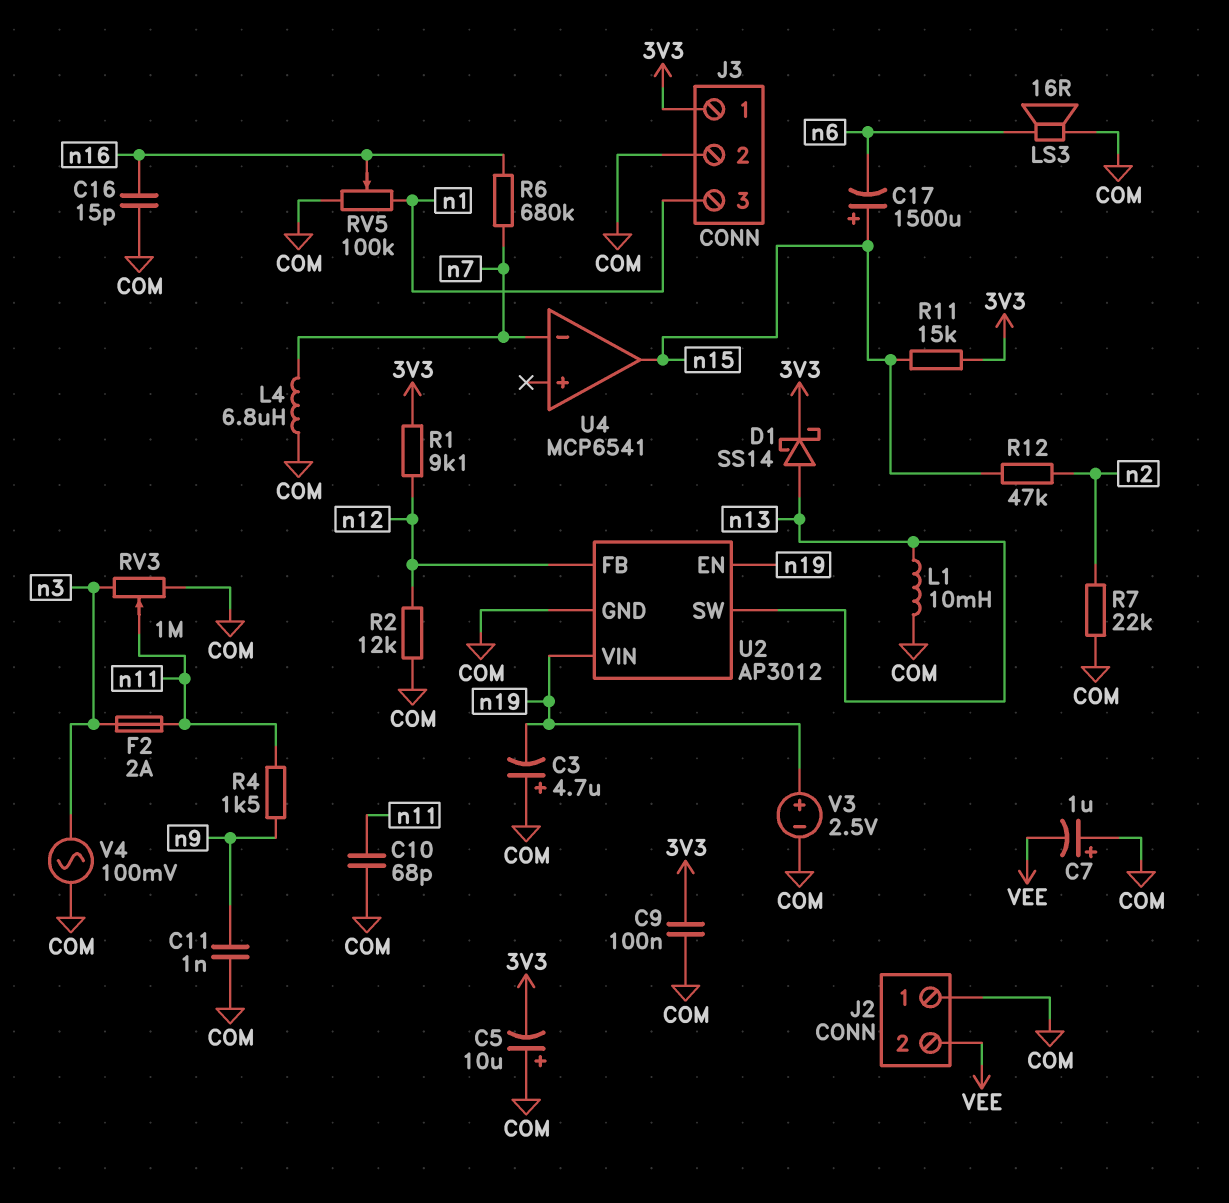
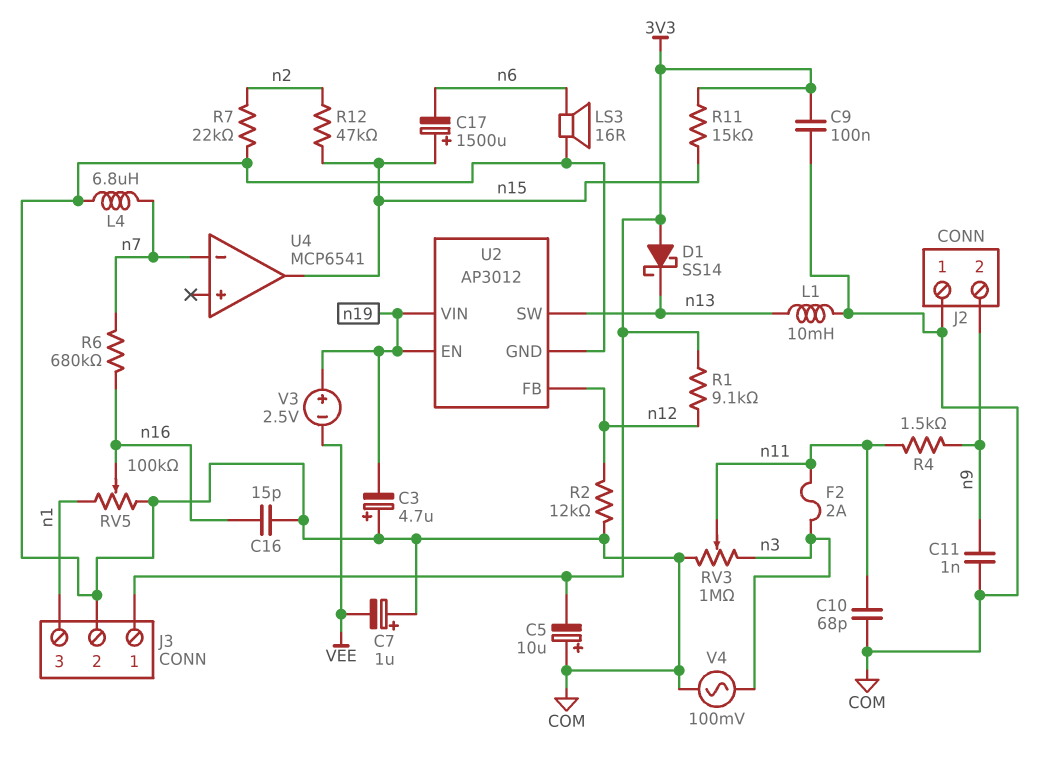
D1: schottky SS14 (A n13, K 3V3) -> schottky SS14 (A 3V3, K n13)
J2 pin 2: VEE -> n9
V3: 2.5V (plus n19, minus COM) -> 2.5V (plus n19, minus VEE)

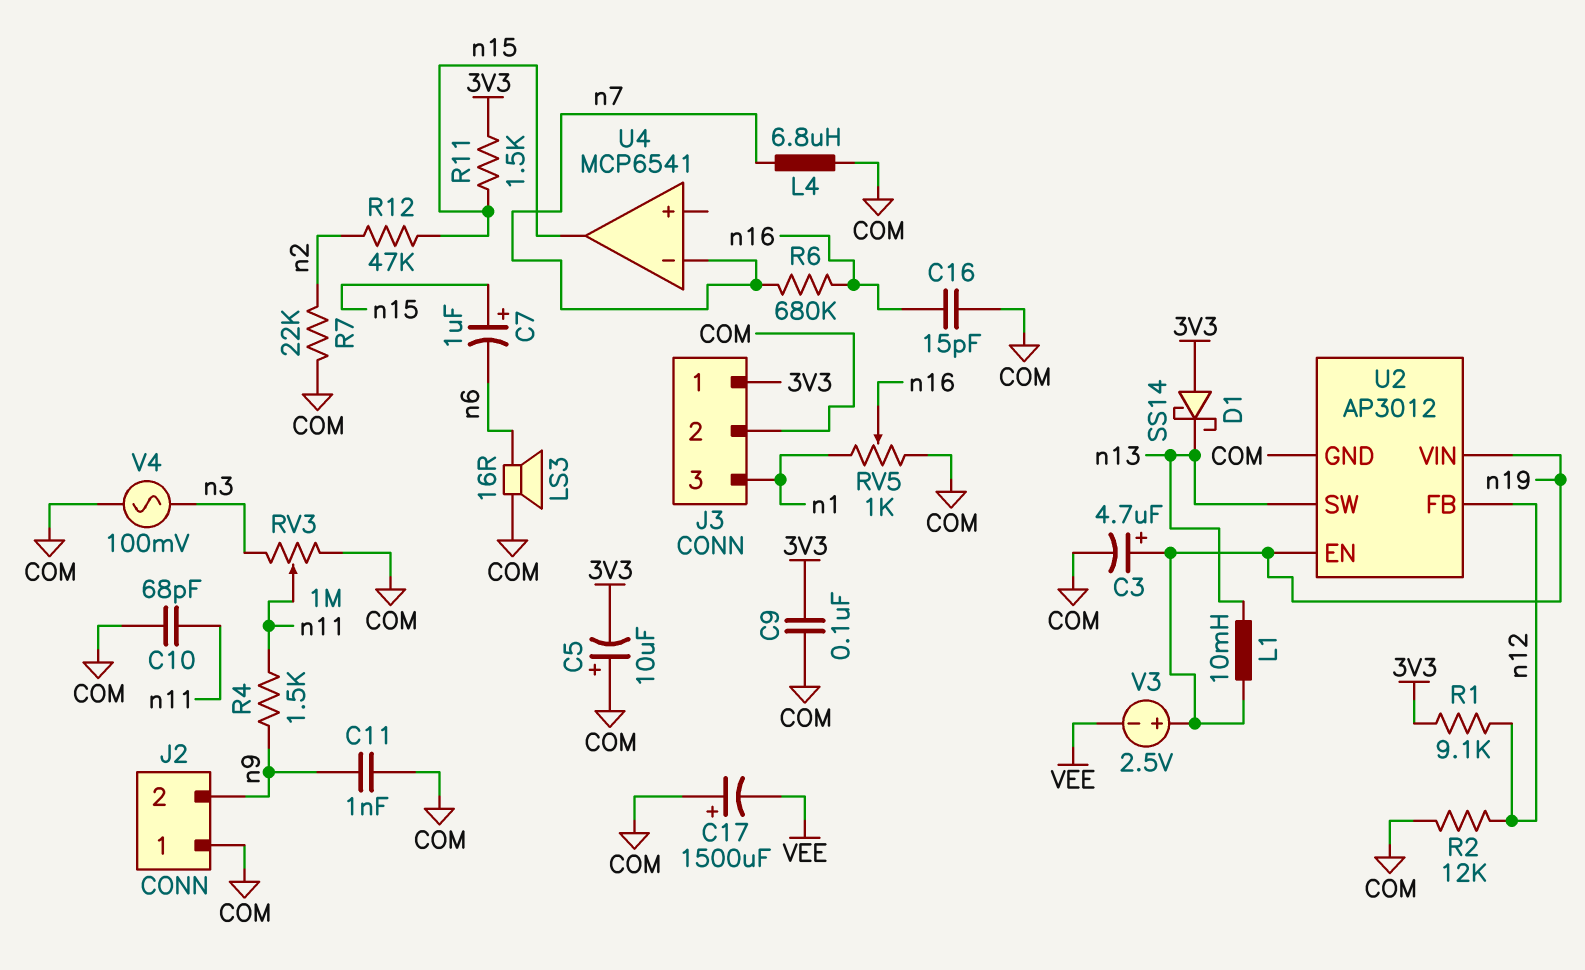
C3: 4.7uF (plus COM, minus n19) -> 4.7uF (plus n19, minus COM)
C7: 1uF (plus COM, minus VEE) -> 1uF (plus n15, minus n6)
C17: 1500uF (plus n15, minus n6) -> 1500uF (plus COM, minus VEE)
F2: 2A (n3, n11) -> none
L1: 10mH (COM, n13) -> 10mH (n13, n19)
R11: 15k (3V3, n15) -> 1.5k (3V3, n15)
RV5: 100k (COM, n1, wiper n16) -> 1k (COM, n1, wiper n16)

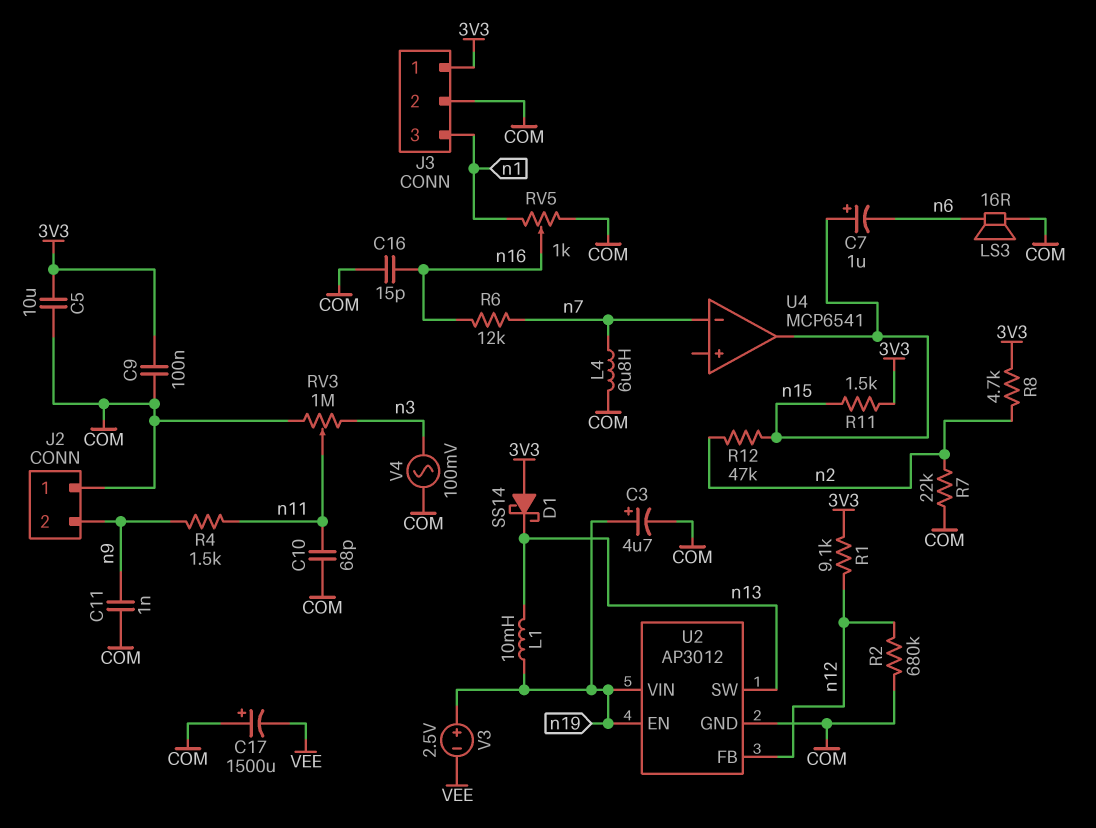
C5: 10uF (plus COM, minus 3V3) -> 10uF (3V3, COM)
R2: 12k (COM, n12) -> 680k (COM, n12)
R6: 680k (n7, n16) -> 12k (n7, n16)
R8: none -> 4.7k (3V3, n2)

